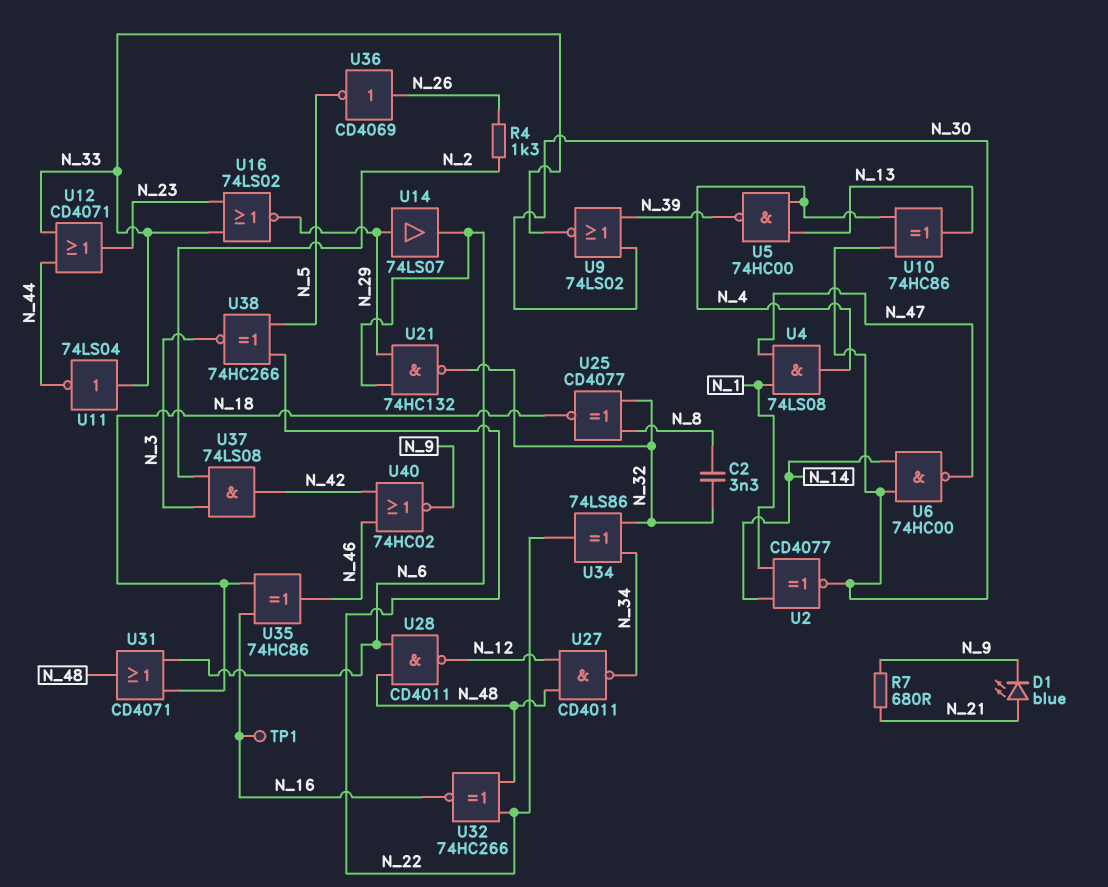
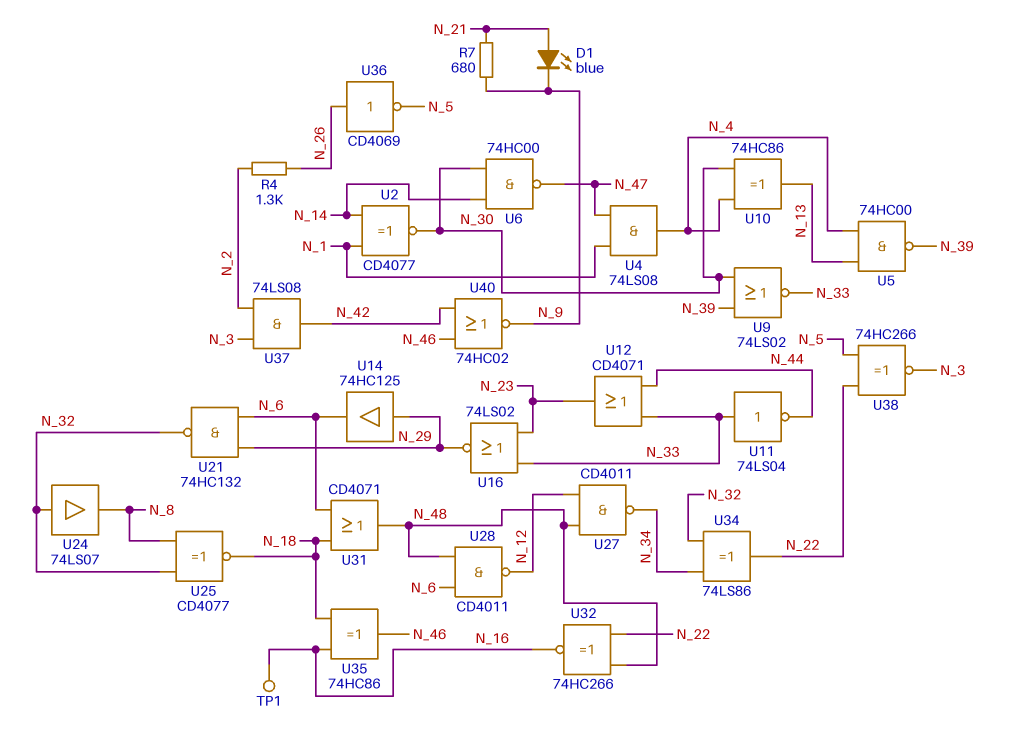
C2: 3.3nF (N_8, N_32) -> none
U14: buffer 74LS07 (in N_29, out N_6) -> buffer 74HC125 (in N_29, out N_6)
U24: none -> buffer 74LS07 (in N_32, out N_8)

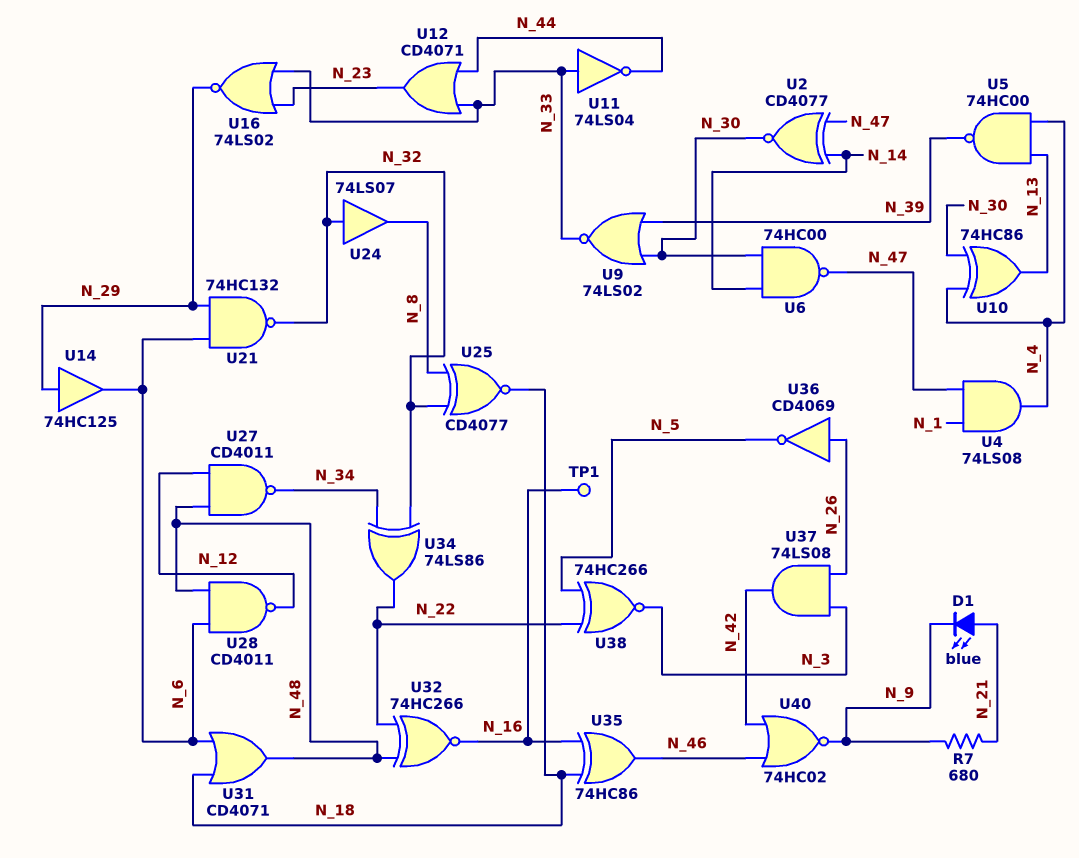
R4: 1.3k (N_2, N_26) -> none
U2: XNOR CD4077 (in N_1, in N_14, out N_30) -> XNOR CD4077 (in N_14, in N_47, out N_30)
U37: AND 74LS08 (in N_2, in N_3, out N_42) -> AND 74LS08 (in N_3, in N_26, out N_42)

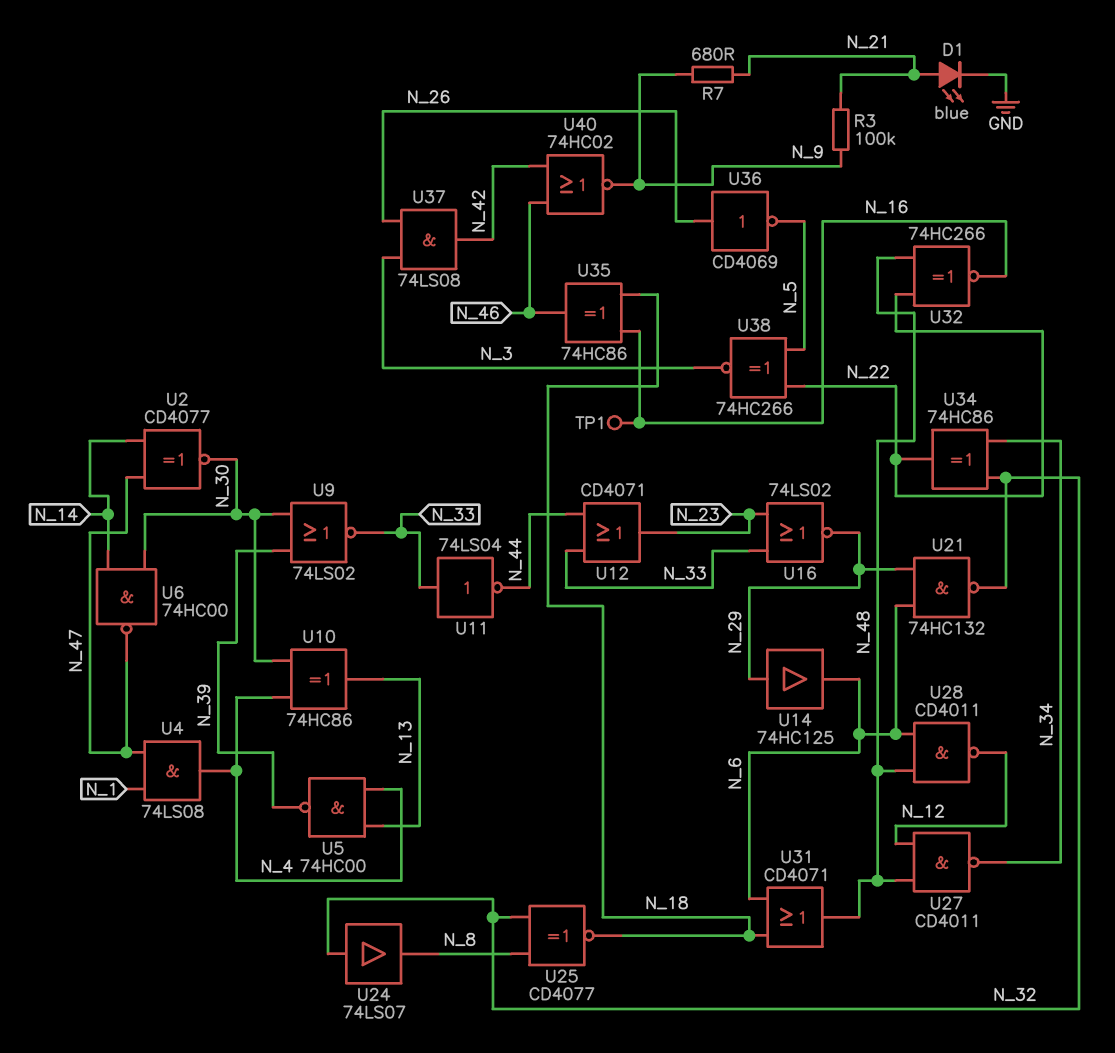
D1: LED blue (A N_21, K N_9) -> LED blue (A N_21, K GND)
R3: none -> 100k (N_9, N_21)
U34: XOR 74LS86 (in N_32, in N_34, out N_22) -> XOR 74HC86 (in N_32, in N_34, out N_22)

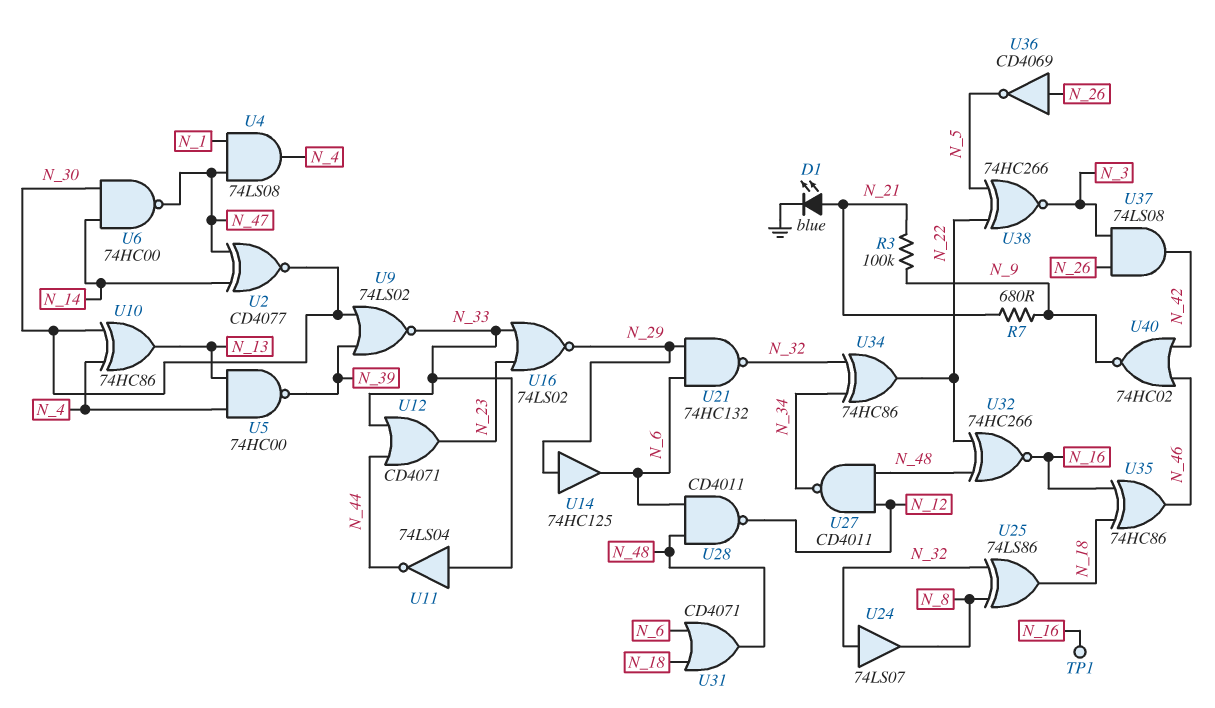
U25: XNOR CD4077 (in N_8, in N_32, out N_18) -> XOR 74LS86 (in N_8, in N_32, out N_18)

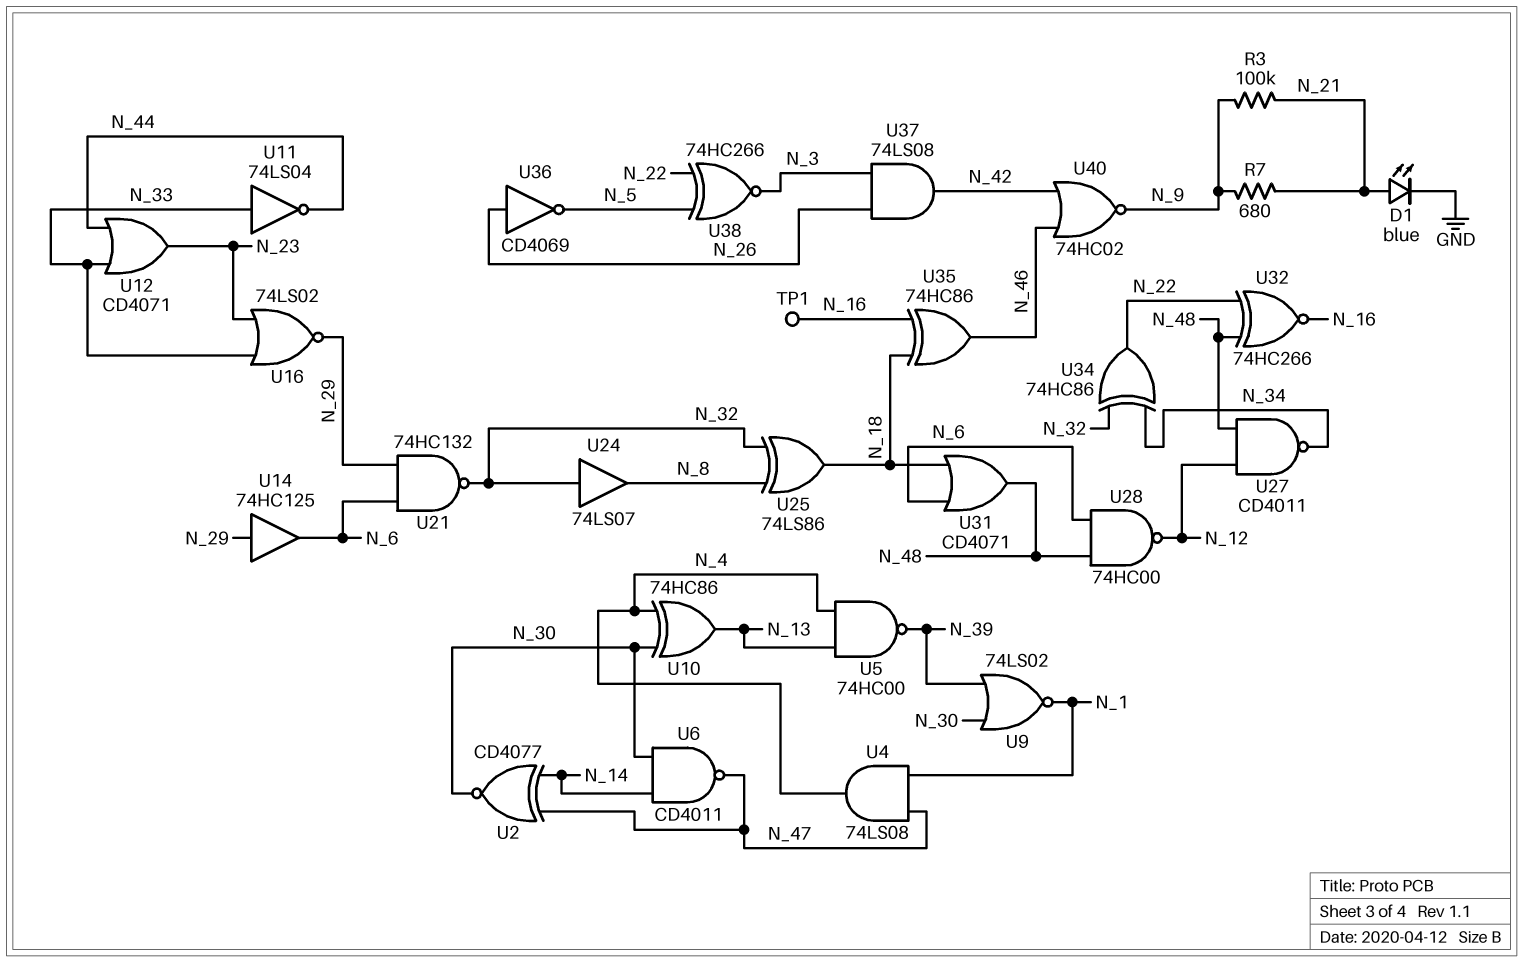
U6: NAND 74HC00 (in N_14, in N_30, out N_47) -> NAND CD4011 (in N_14, in N_30, out N_47)
U9: NOR 74LS02 (in N_30, in N_39, out N_33) -> NOR 74LS02 (in N_30, in N_39, out N_1)
U28: NAND CD4011 (in N_6, in N_48, out N_12) -> NAND 74HC00 (in N_6, in N_48, out N_12)

